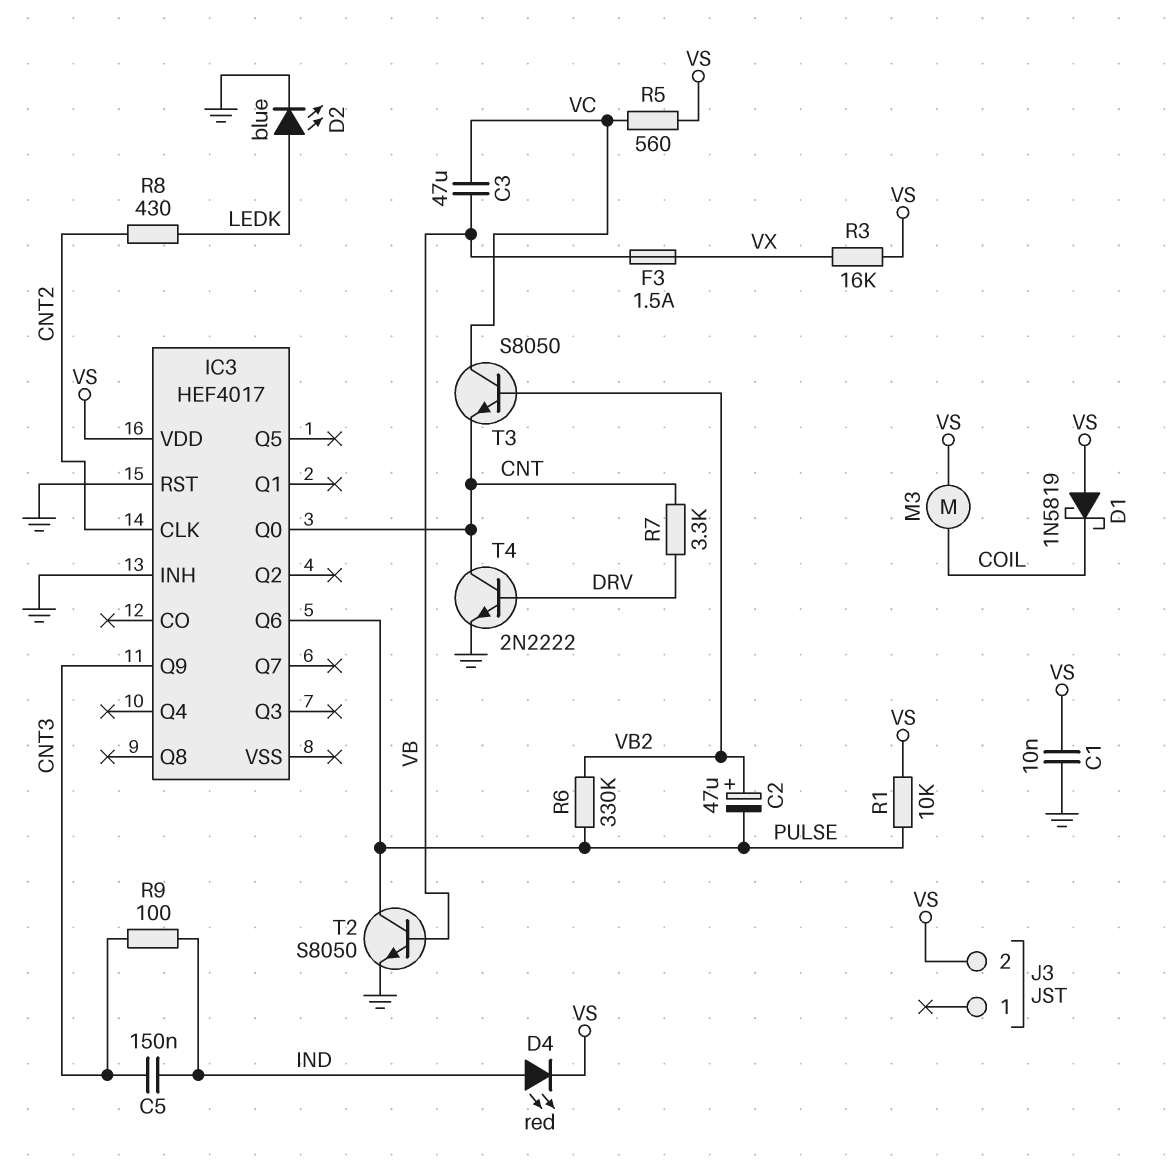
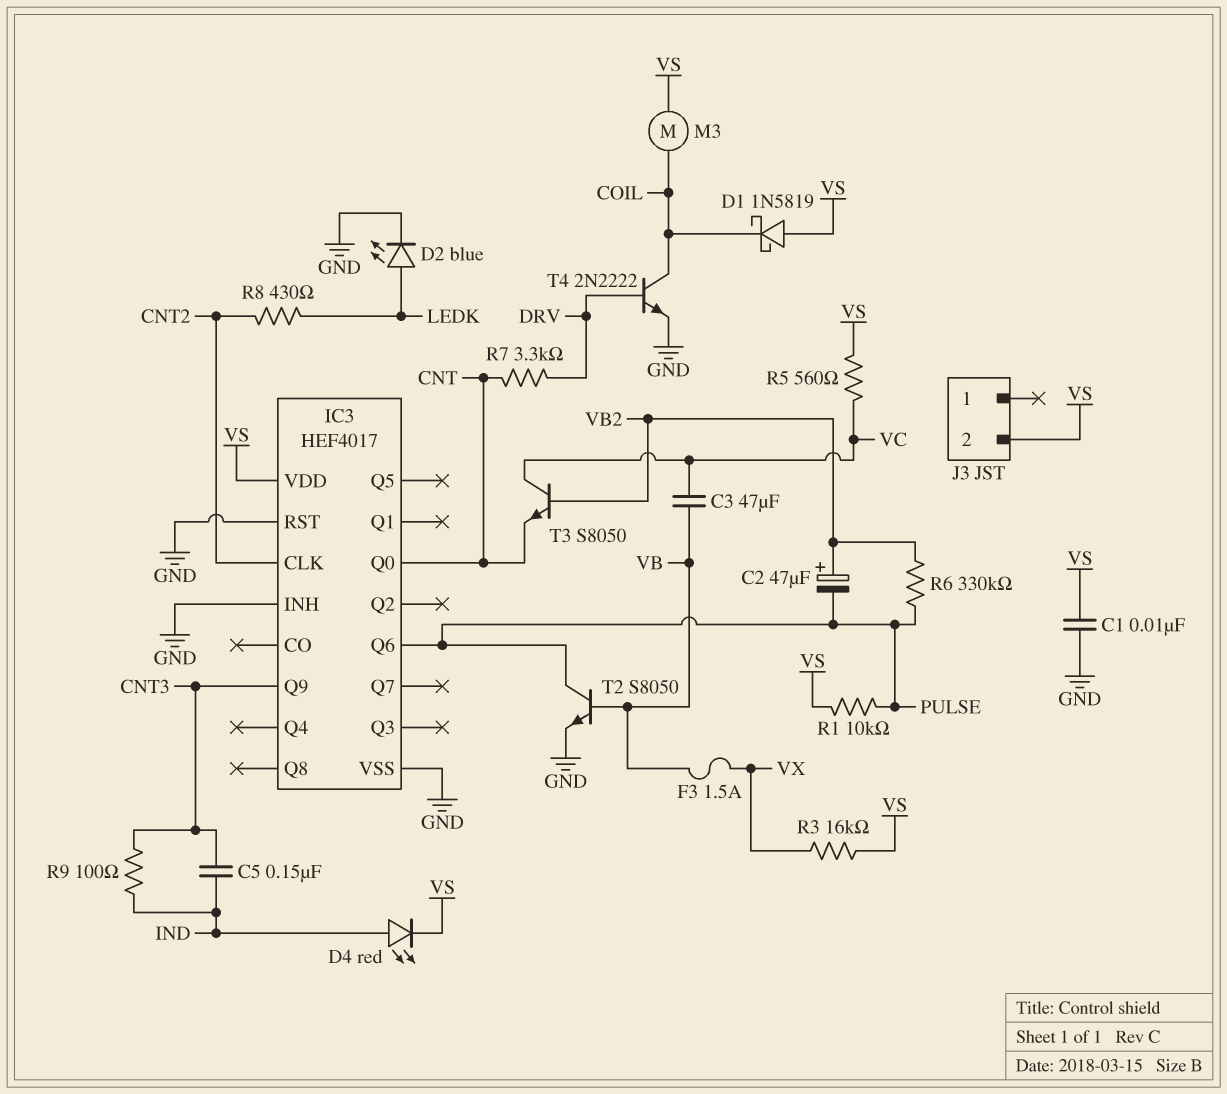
IC3 pin VSS: none -> GND
T4: NPN 2N2222 (B DRV, C CNT, E GND) -> NPN 2N2222 (B DRV, C COIL, E GND)

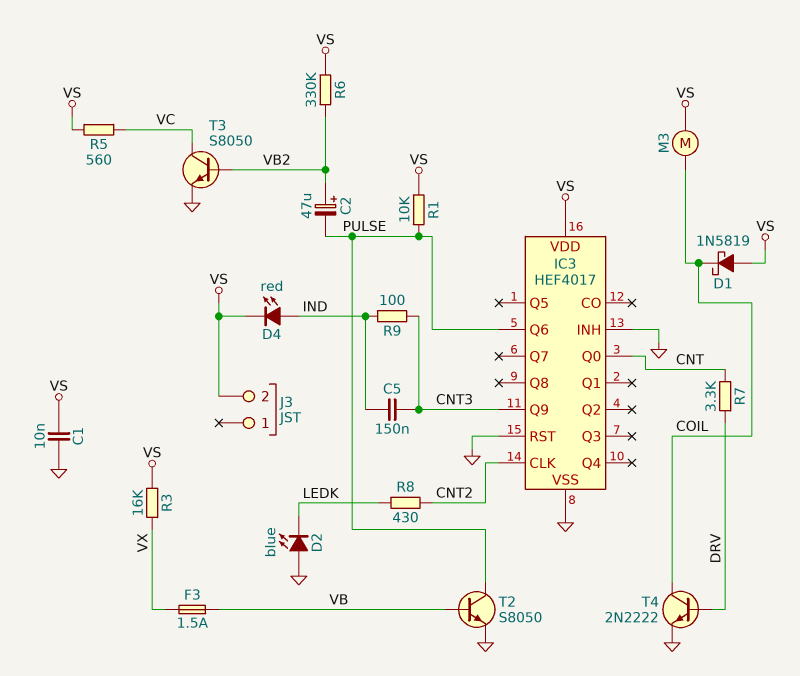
C3: 47uF (VB, VC) -> none
D2: LED blue (A LEDK, K GND) -> LED blue (A GND, K LEDK)
R6: 330k (PULSE, VB2) -> 330k (VB2, VS)
T3: NPN S8050 (B VB2, C VC, E CNT) -> NPN S8050 (B VB2, C VC, E GND)

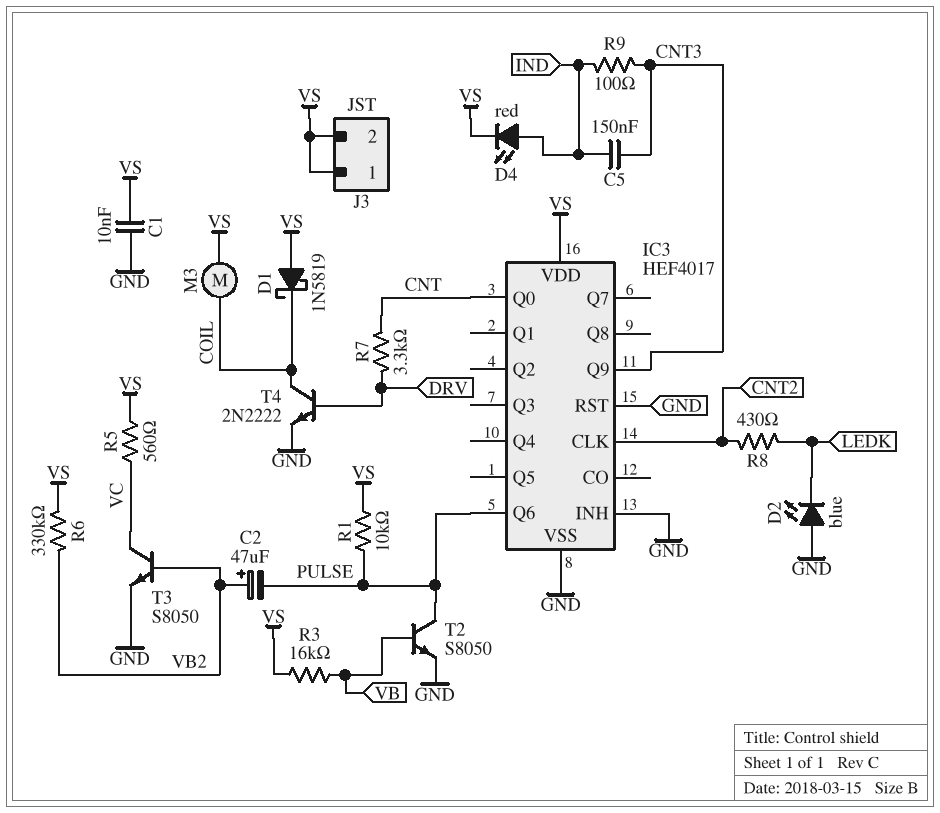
F3: 1.5A (VB, VX) -> none
J3 pin 1: none -> VS
R3: 16k (VS, VX) -> 16k (VB, VS)

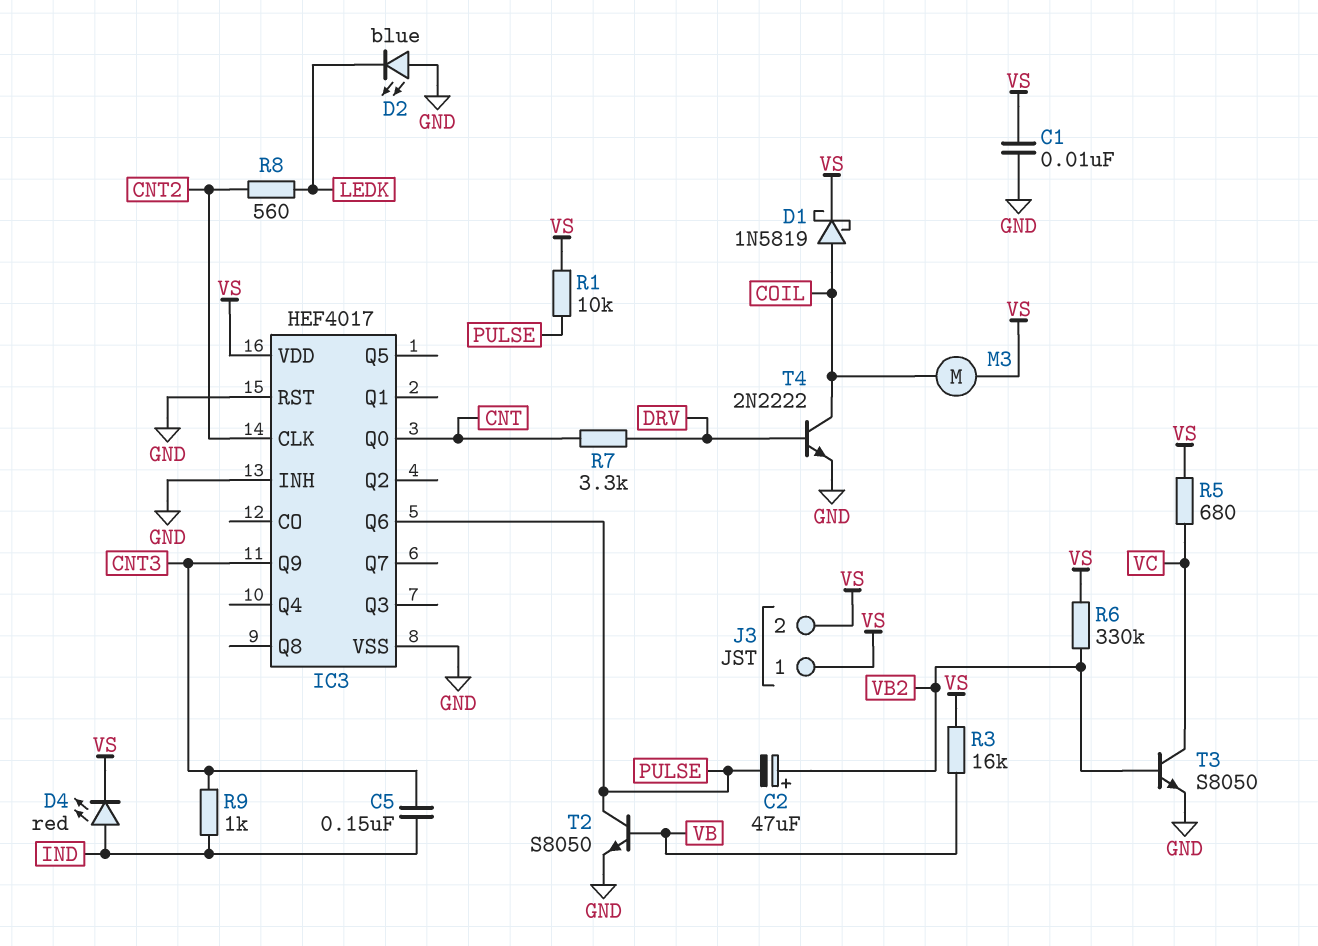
D1: schottky 1N5819 (A VS, K COIL) -> schottky 1N5819 (A COIL, K VS)
R5: 560 (VC, VS) -> 680 (VC, VS)
R8: 430 (CNT2, LEDK) -> 560 (CNT2, LEDK)
R9: 100 (CNT3, IND) -> 1k (CNT3, IND)

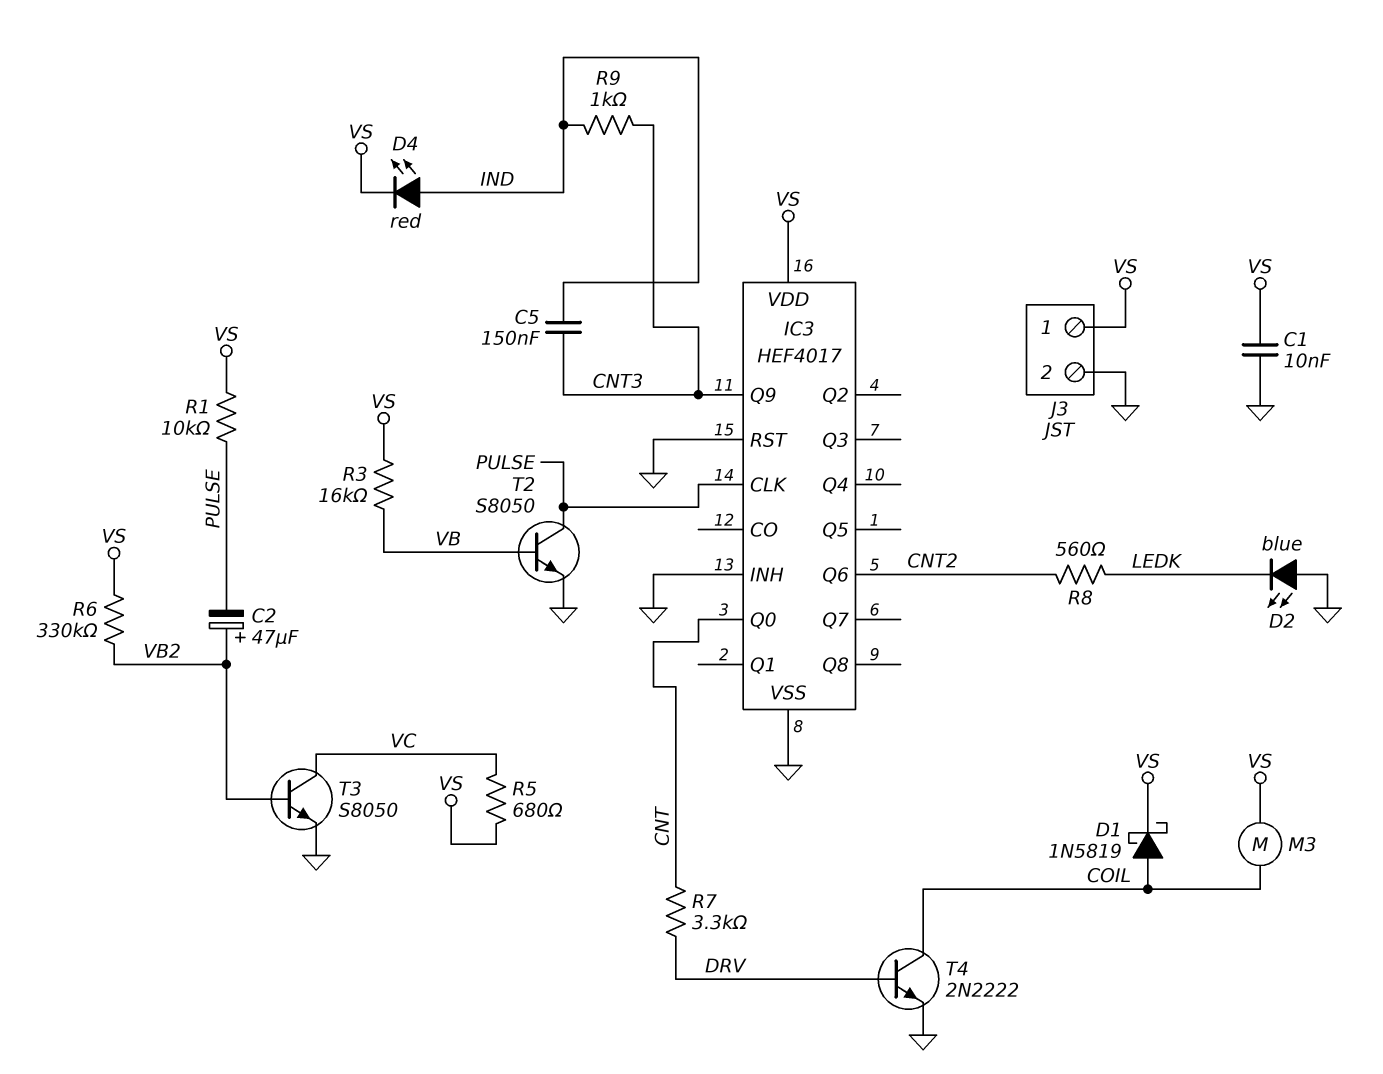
IC3 pin CLK: CNT2 -> PULSE
IC3 pin Q6: PULSE -> CNT2
J3 pin 2: VS -> GND

